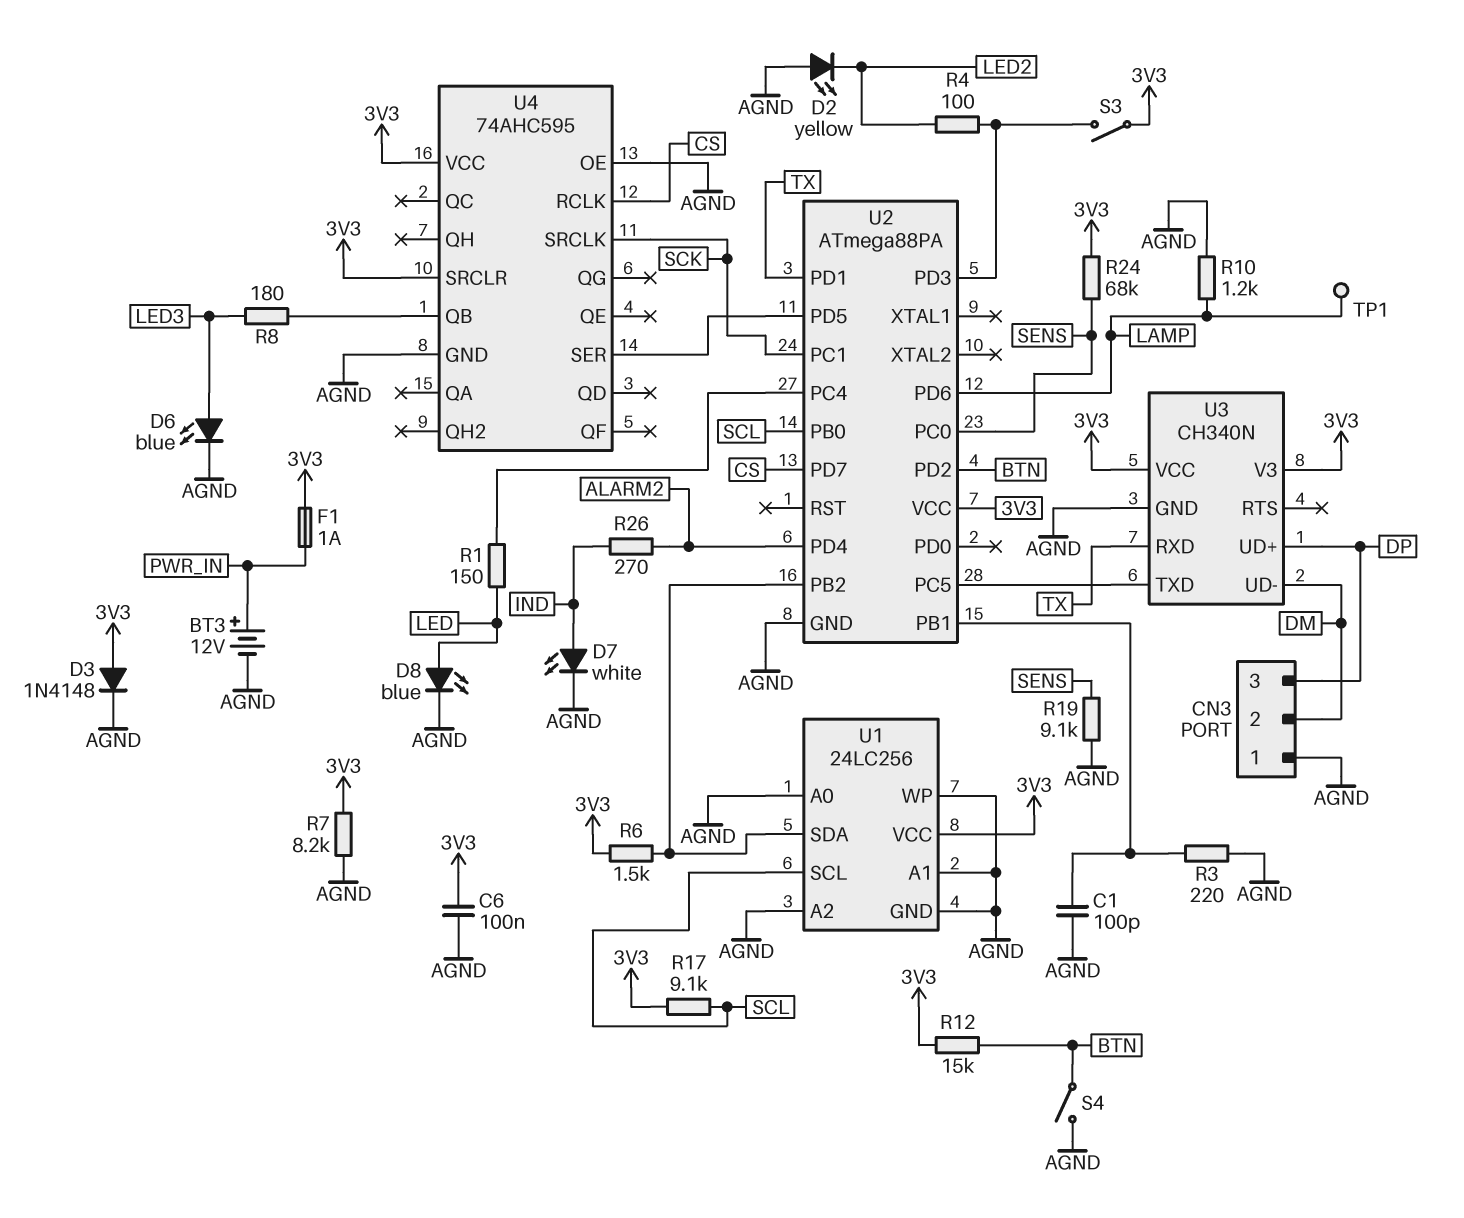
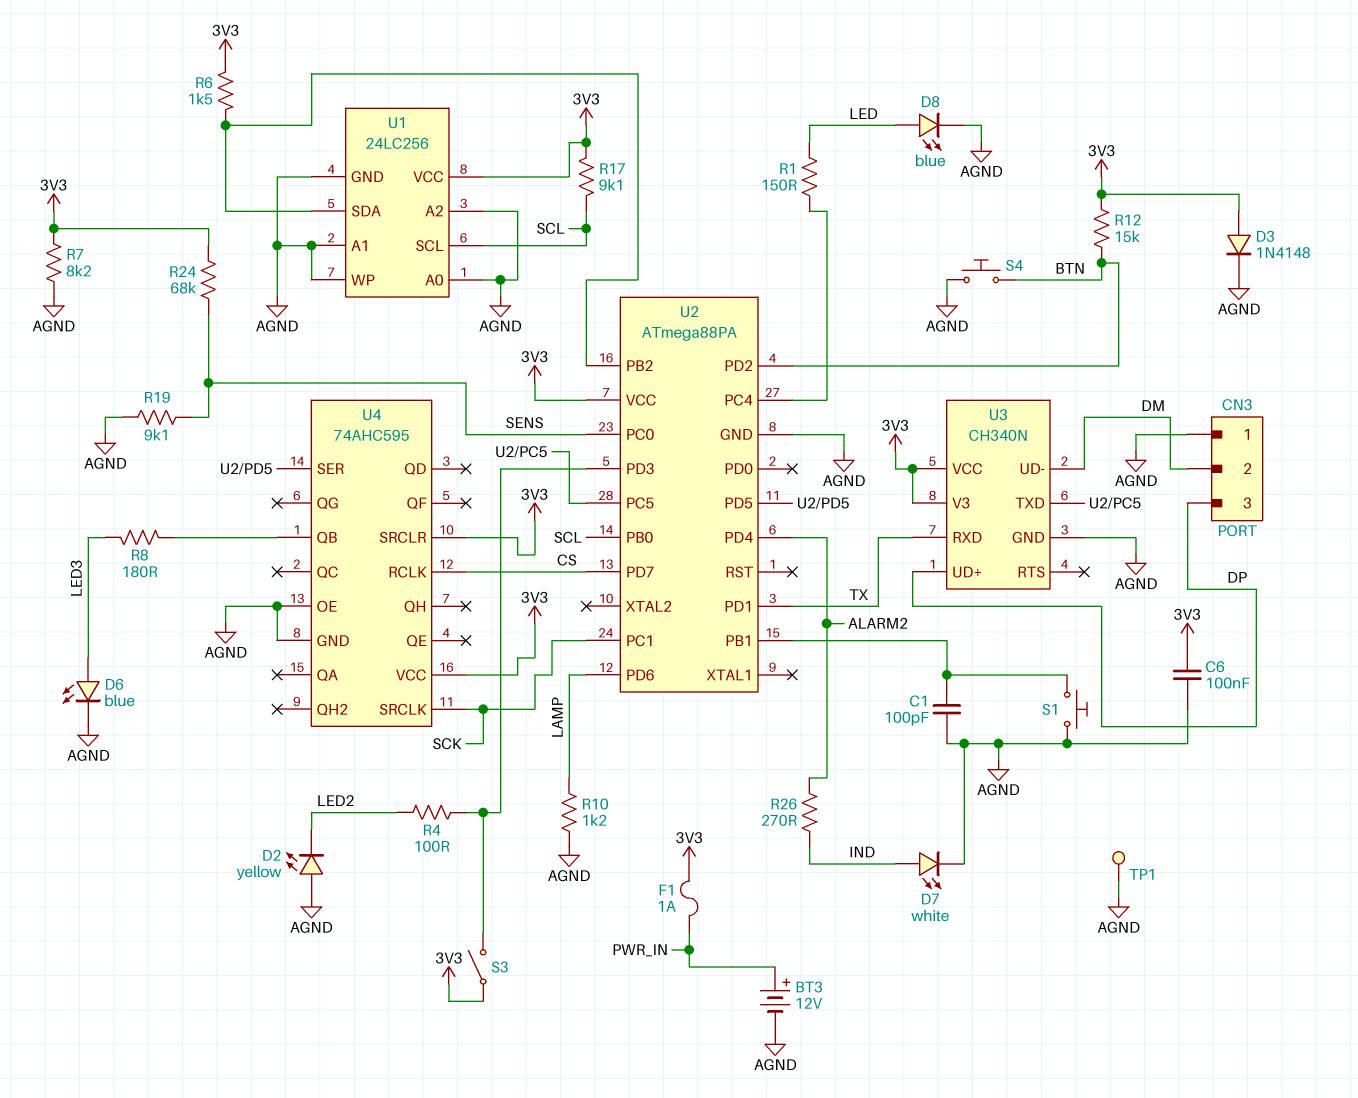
R3: 220 (AGND, U2/PB1) -> none
S1: none -> button (AGND, U2/PB1)
S4: switch (AGND, BTN) -> button (AGND, BTN)
TP1: test point (LAMP) -> test point (AGND)

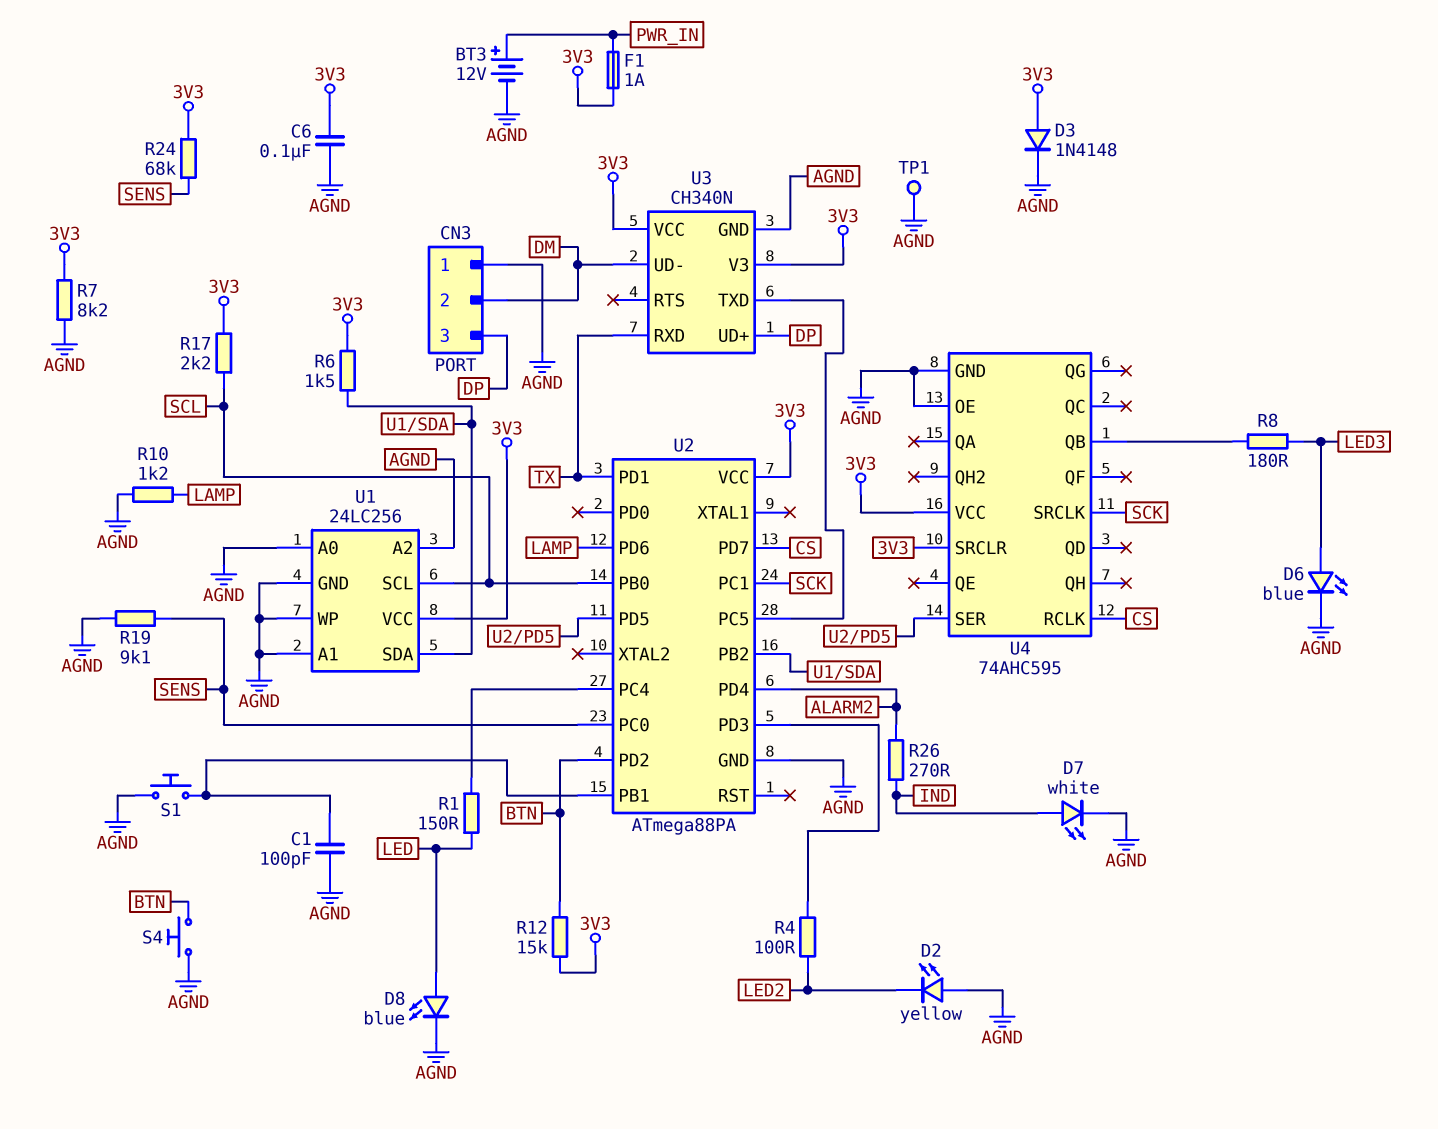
R17: 9.1k (3V3, SCL) -> 2.2k (3V3, SCL)
S3: switch (3V3, U2/PD3) -> none

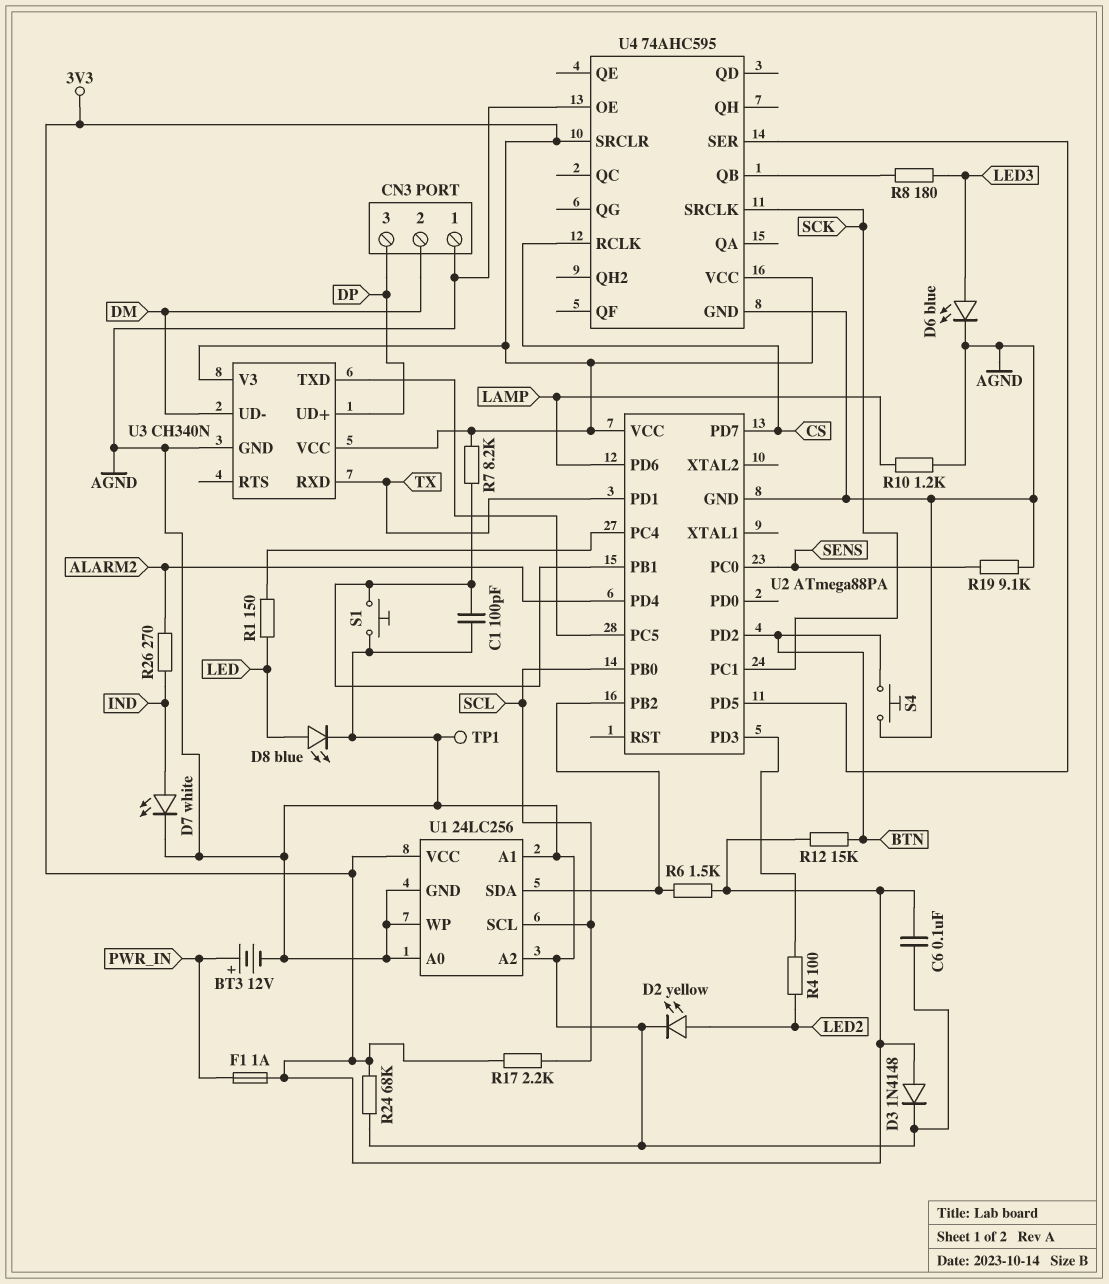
D2: LED yellow (A AGND, K LED2) -> LED yellow (A LED2, K AGND)
R7: 8.2k (3V3, AGND) -> 8.2k (3V3, U2/PB1)
R24: 68k (3V3, SENS) -> 68k (3V3, AGND)

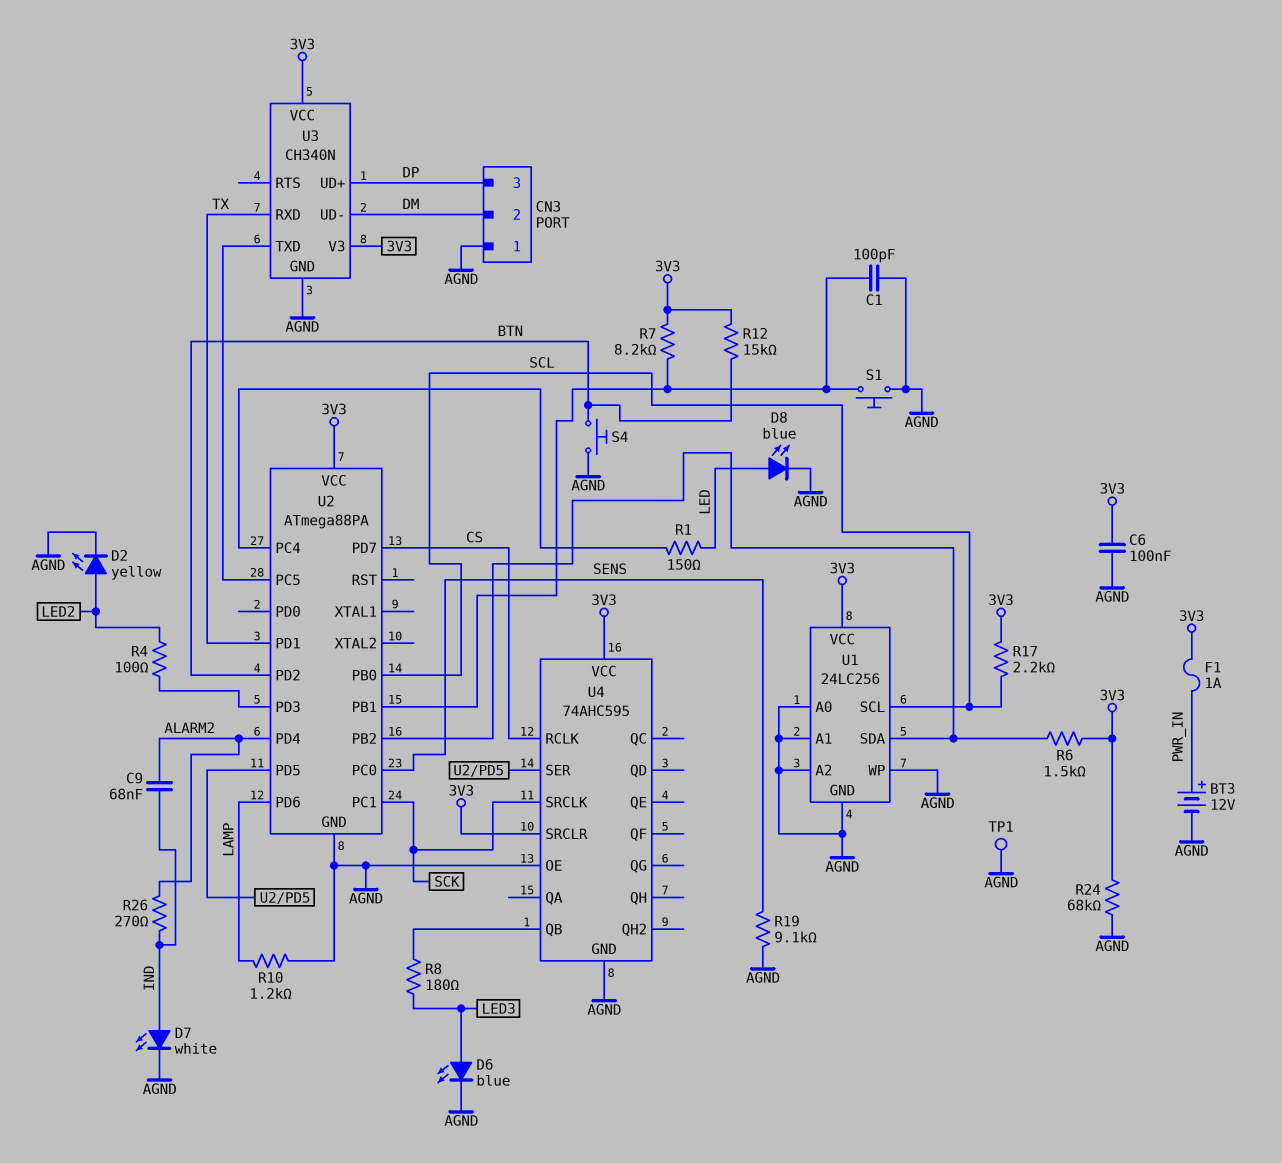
C9: none -> 68nF (ALARM2, IND)
D3: diode 1N4148 (A 3V3, K AGND) -> none

